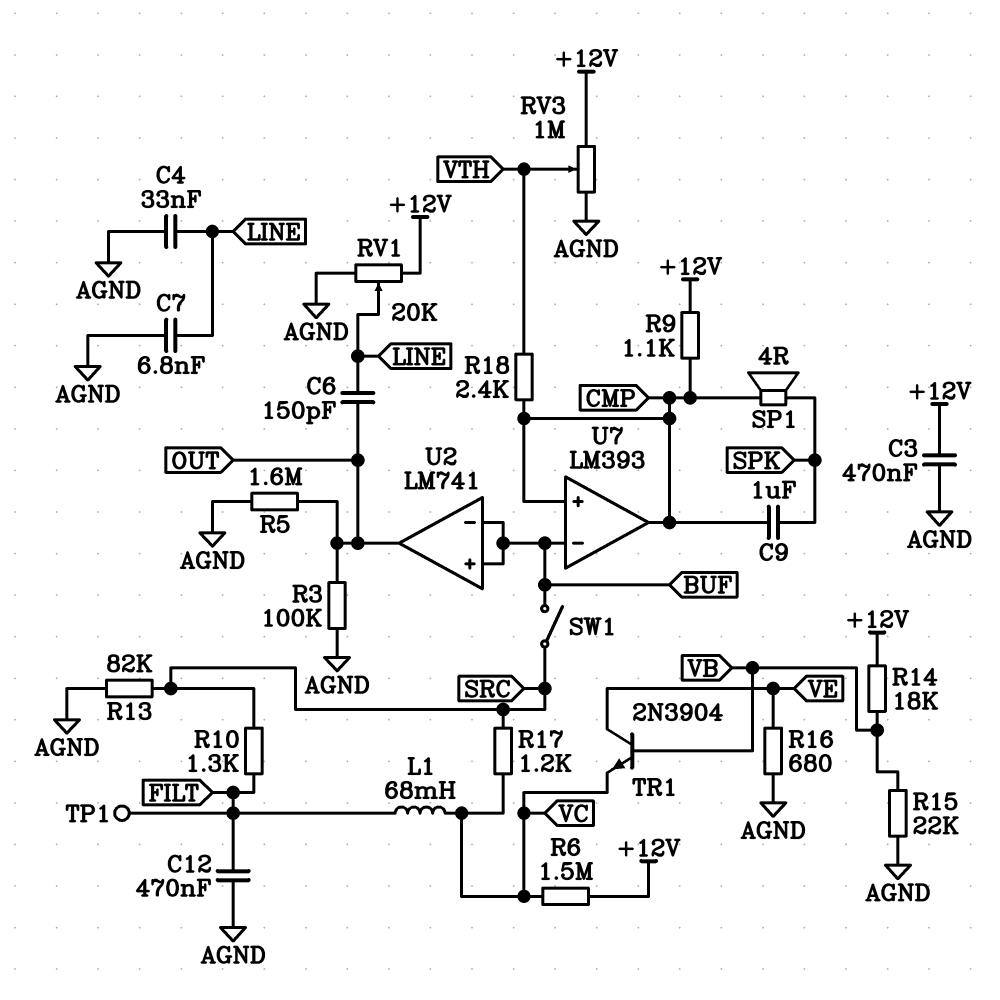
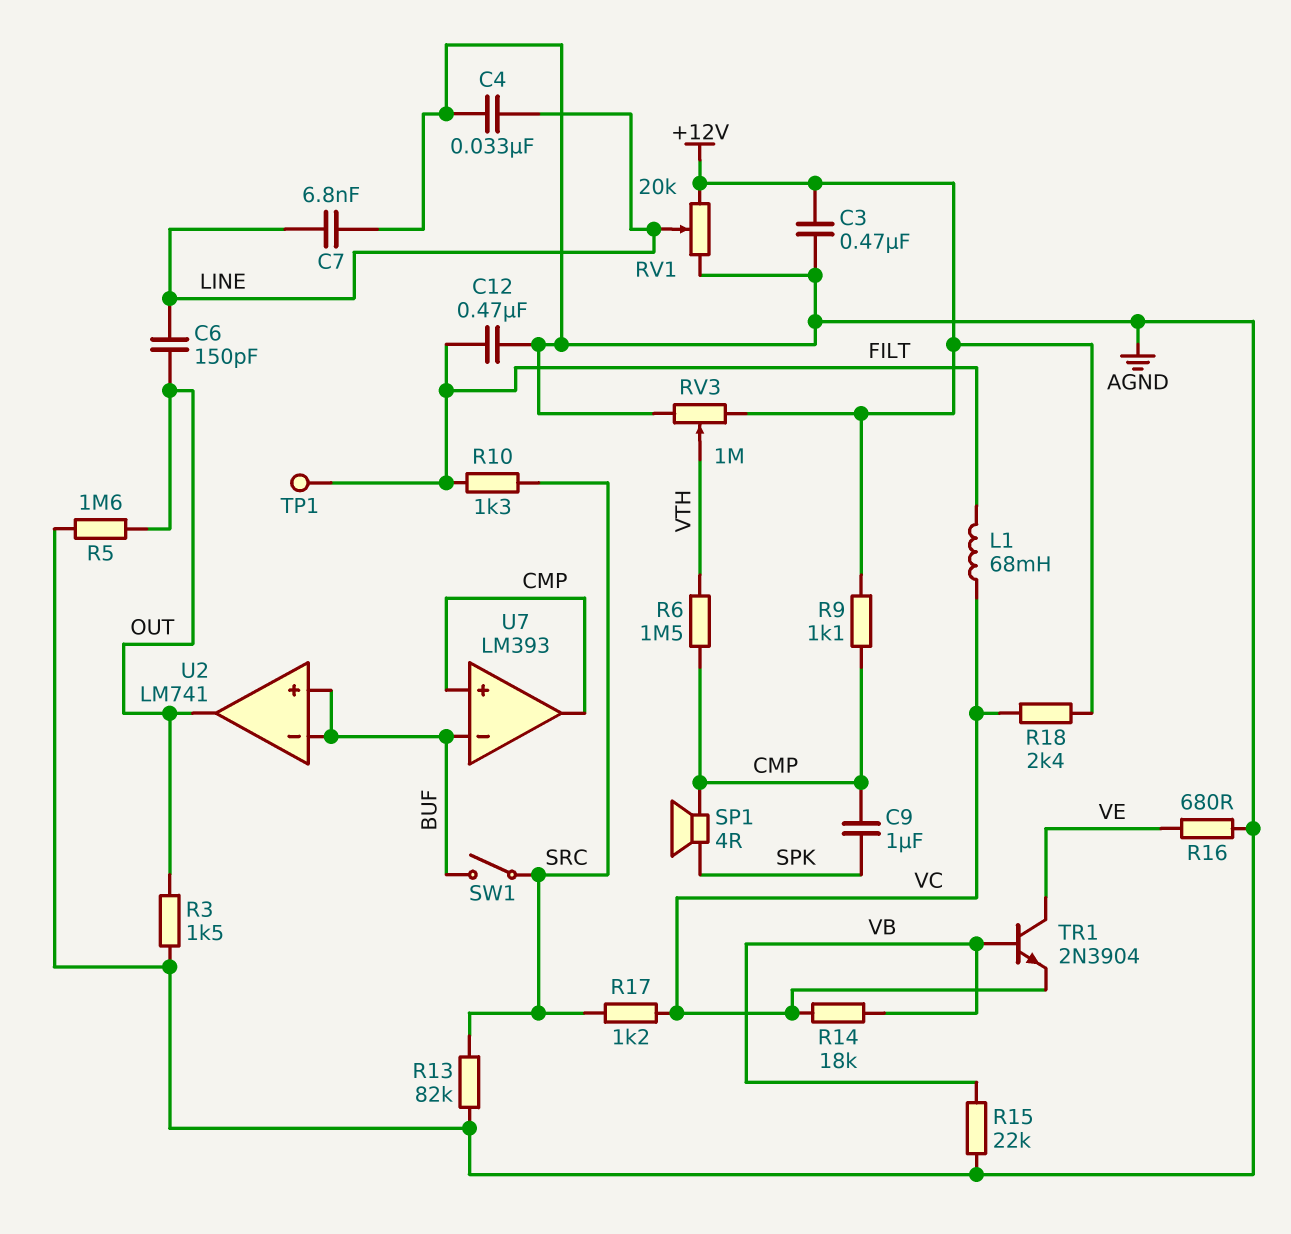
R3: 100k (AGND, OUT) -> 1.5k (AGND, OUT)
R6: 1.5M (+12V, VC) -> 1.5M (CMP, VTH)
R14: 18k (+12V, VB) -> 18k (VB, VC)
R18: 2.4k (CMP, VTH) -> 2.4k (+12V, VC)

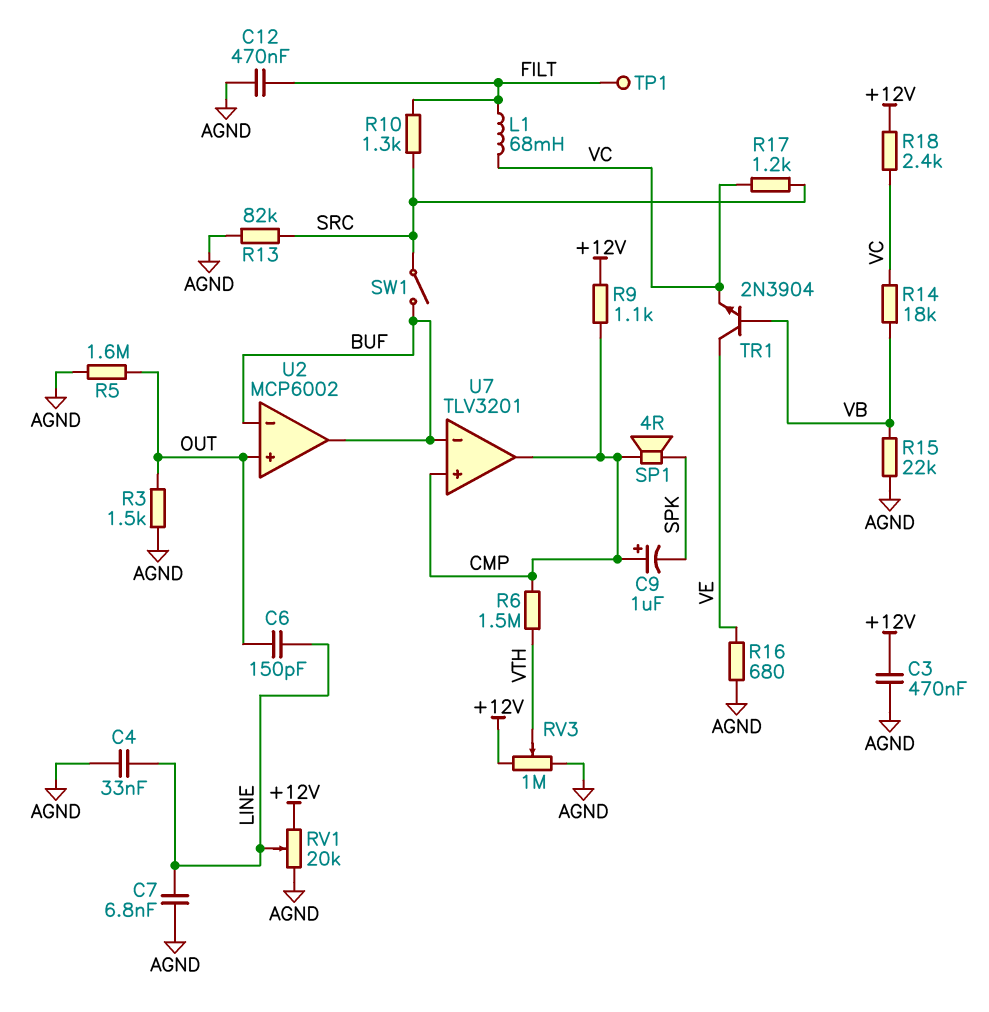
C9: 1uF (CMP, SPK) -> 1uF (plus CMP, minus SPK)
U2: LM741 -> MCP6002
U2 pin in+: BUF -> OUT
U2 pin out: OUT -> BUF
U7: LM393 -> TLV3201

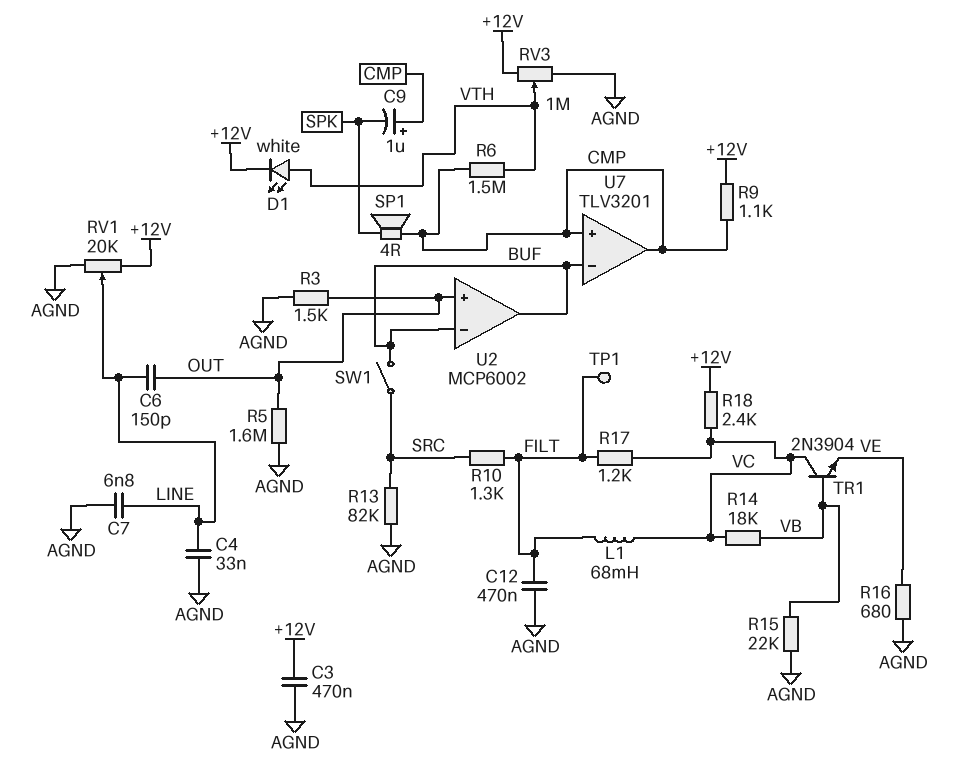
D1: none -> LED white (A VTH, K +12V)
R17: 1.2k (SRC, VC) -> 1.2k (FILT, VC)
TR1: NPN 2N3904 (B VB, C VE, E VC) -> NPN 2N3904 (B VB, C VC, E VE)

